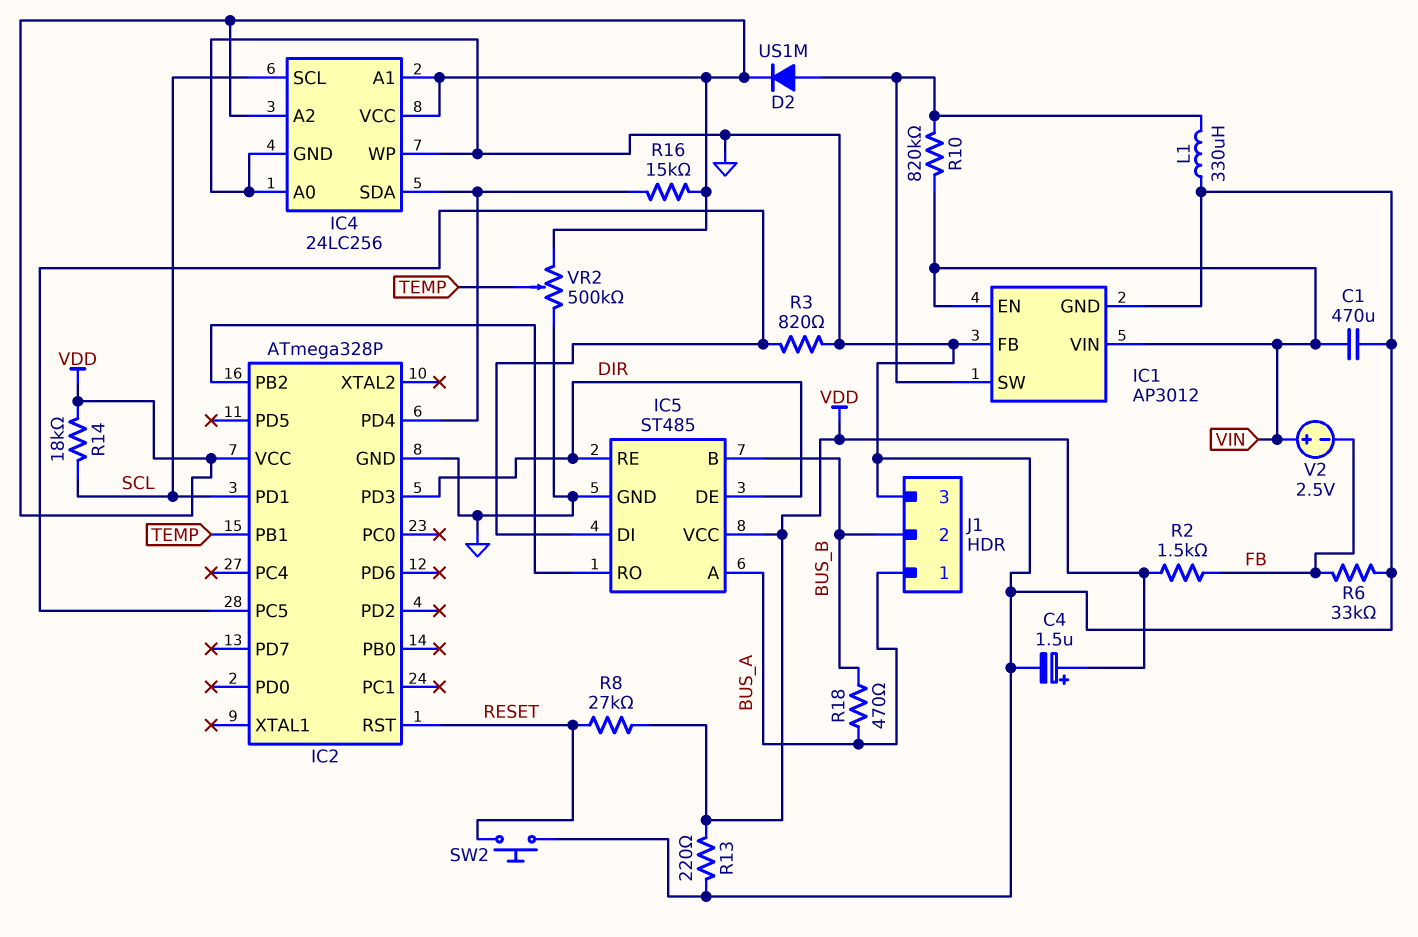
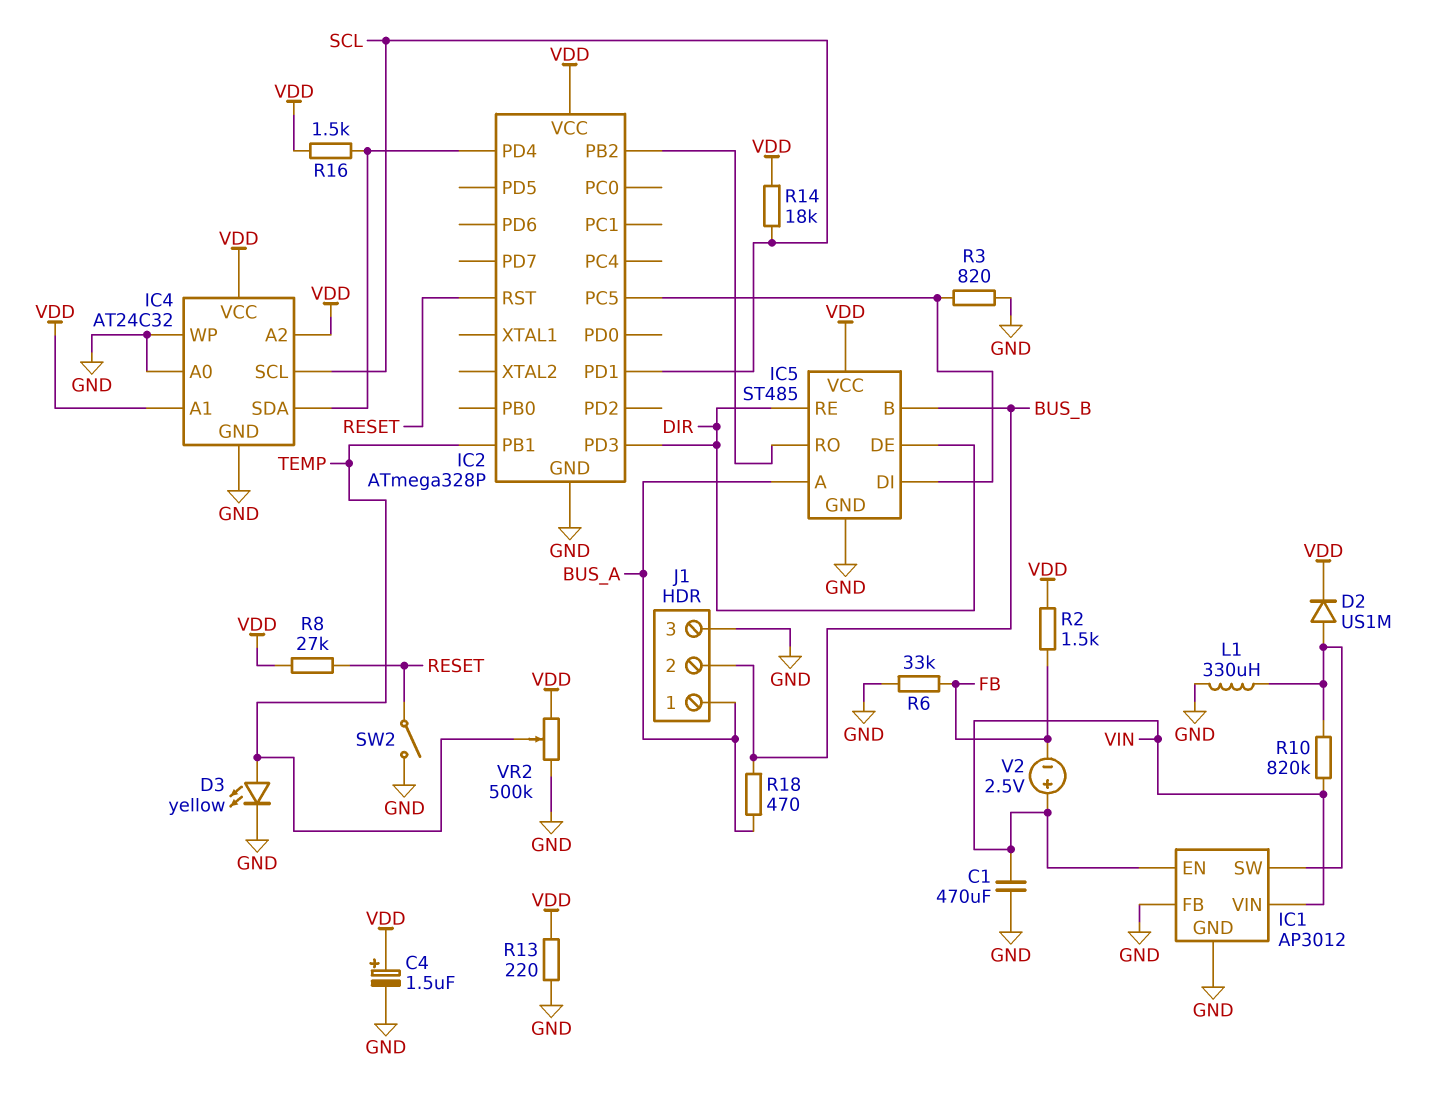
D3: none -> LED yellow (A TEMP, K GND)
IC4: 24LC256 -> AT24C32
R16: 15k (IC2/PD4, VDD) -> 1.5k (IC2/PD4, VDD)
SW2: button (GND, RESET) -> switch (GND, RESET)

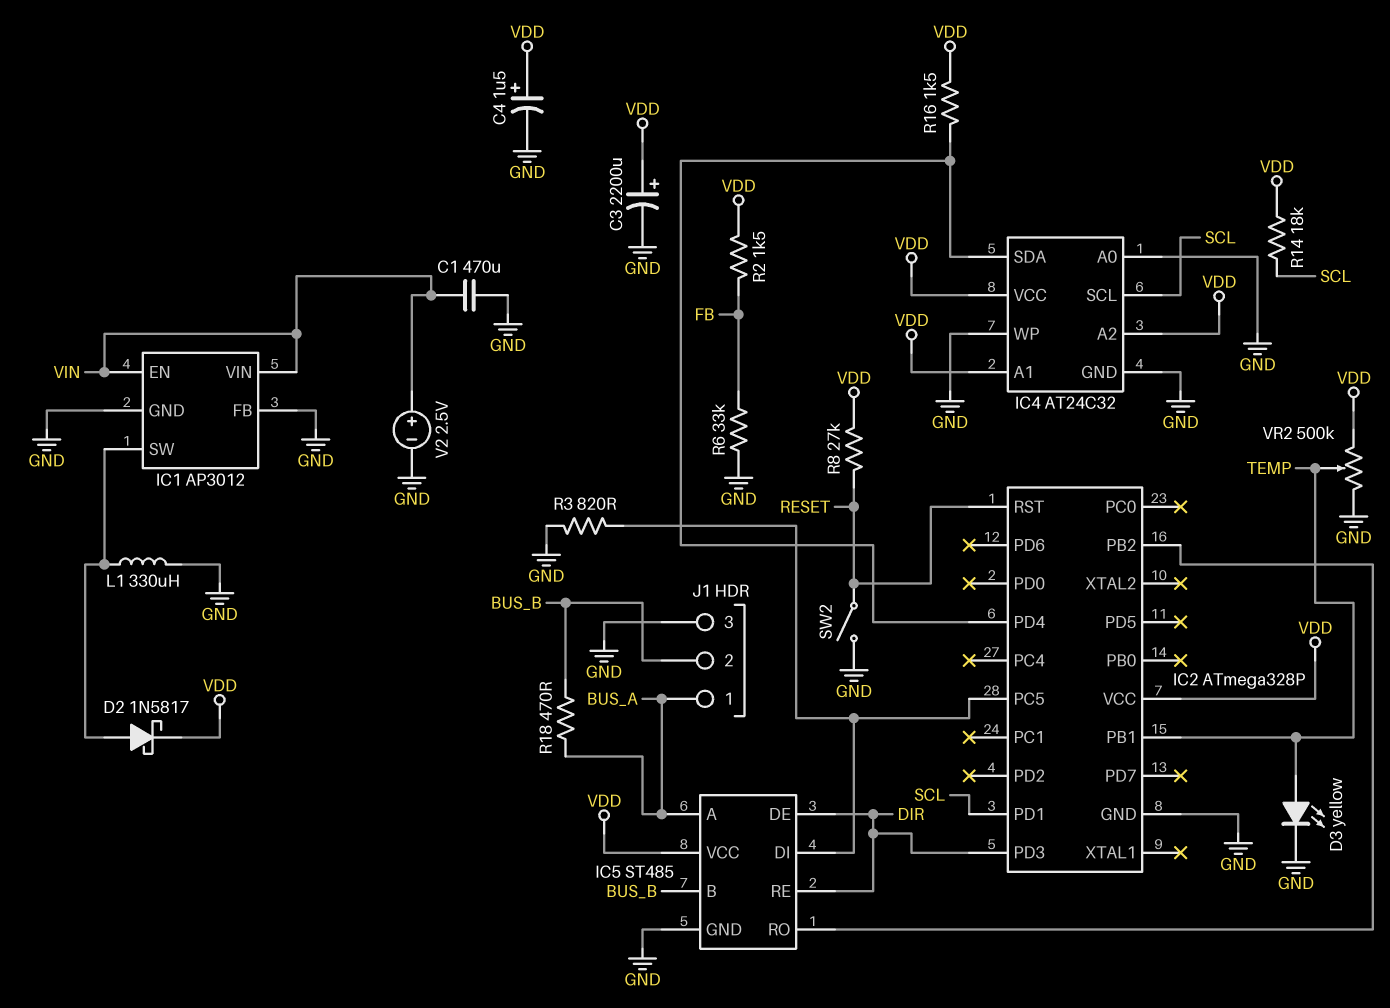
C3: none -> 2200uF (plus VDD, minus GND)
D2: diode US1M (A IC1/SW, K VDD) -> schottky 1N5817 (A IC1/SW, K VDD)
R10: 820k (IC1/SW, VIN) -> none
R13: 220 (GND, VDD) -> none
V2: 2.5V (plus VIN, minus FB) -> 2.5V (plus VIN, minus GND)

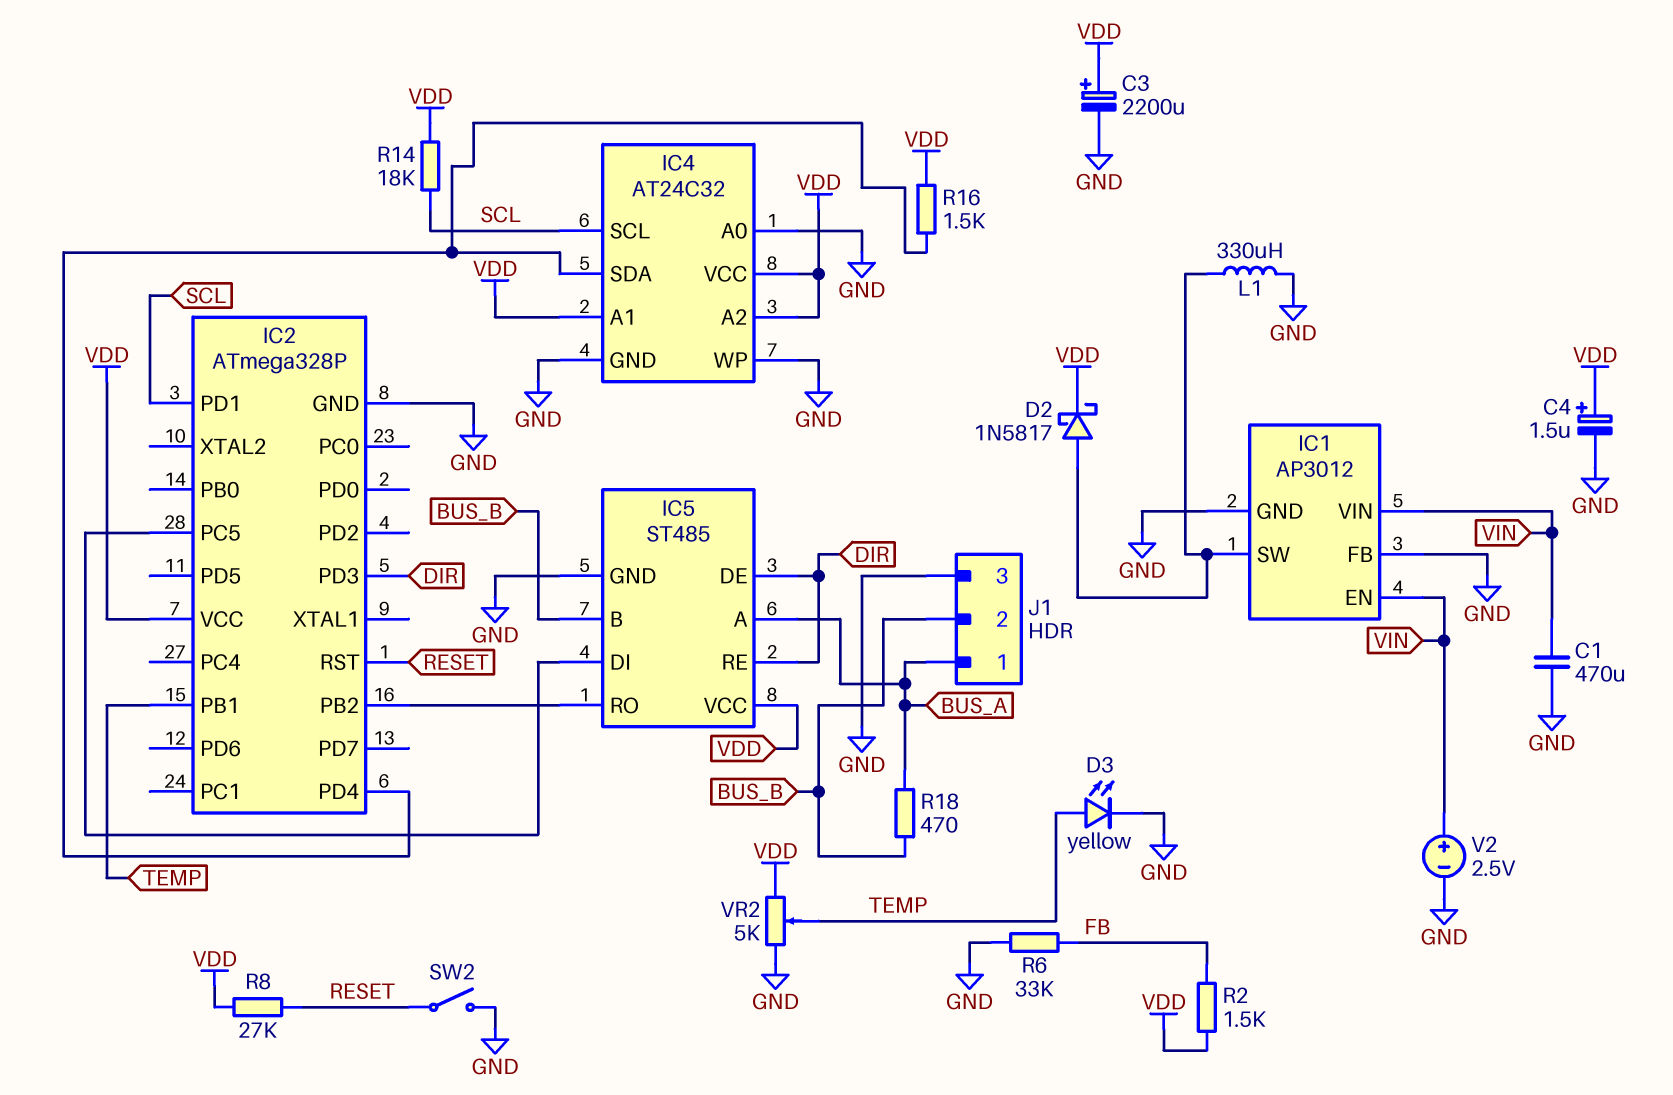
R3: 820 (GND, IC2/PC5) -> none
VR2: 500k (GND, VDD, wiper TEMP) -> 5k (GND, VDD, wiper TEMP)

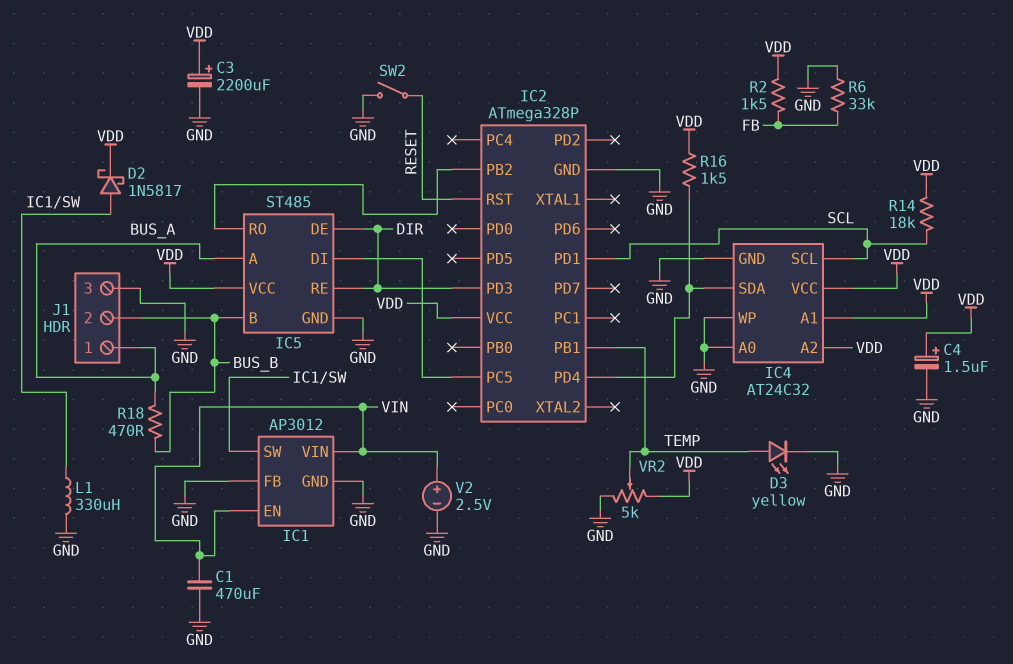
R8: 27k (RESET, VDD) -> none

